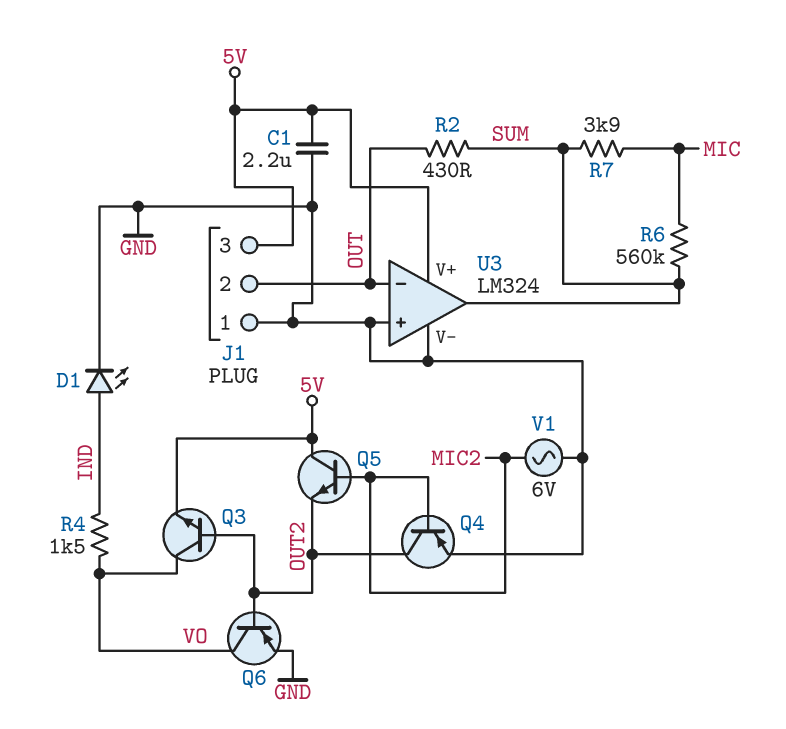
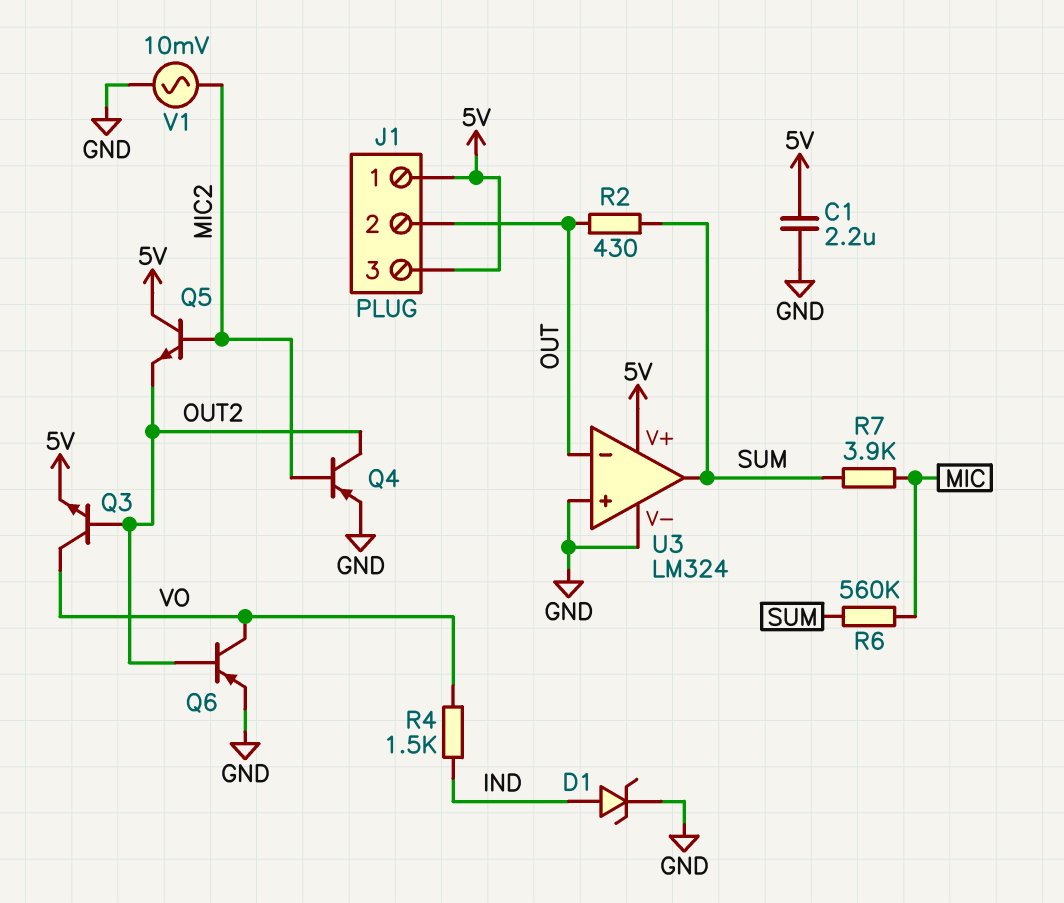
D1: LED (A IND, K GND) -> zener (A IND, K GND)
J1 pin 1: GND -> 5V
V1: AC 6V (GND, MIC2) -> AC 10mV (GND, MIC2)

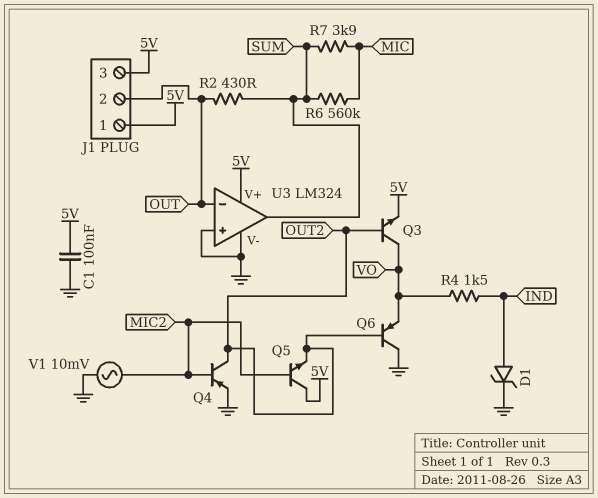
C1: 2.2uF (5V, GND) -> 100nF (5V, GND)
Q6: PNP (B OUT2, C VO, E GND) -> PNP (B OUT2, C GND, E VO)

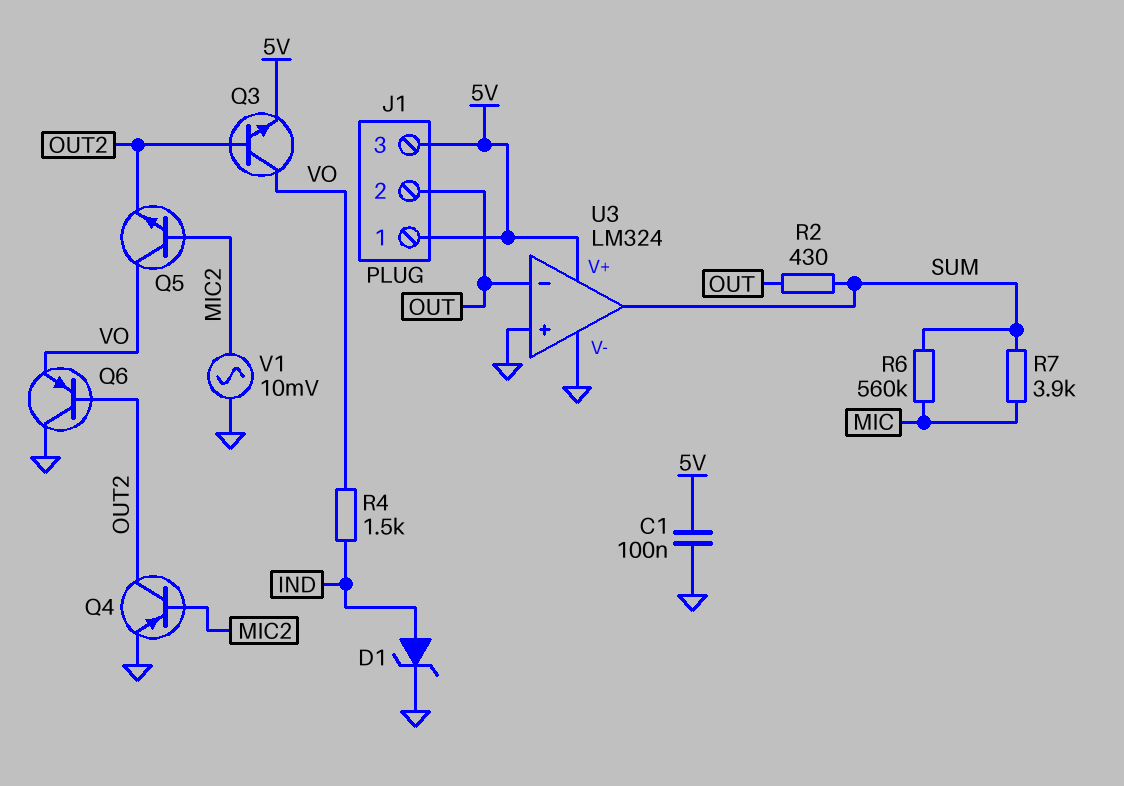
Q5: NPN (B MIC2, C 5V, E OUT2) -> NPN (B MIC2, C VO, E OUT2)

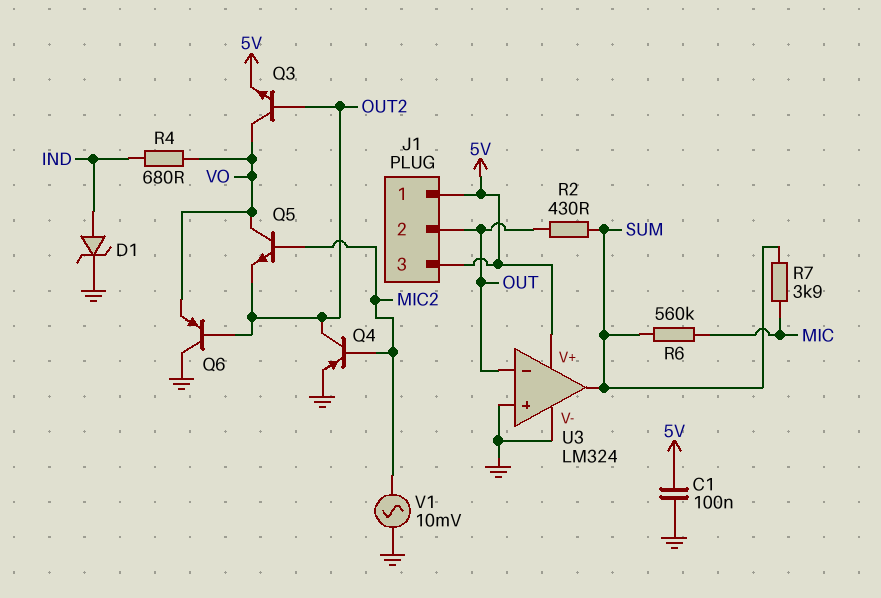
R4: 1.5k (IND, VO) -> 680 (IND, VO)

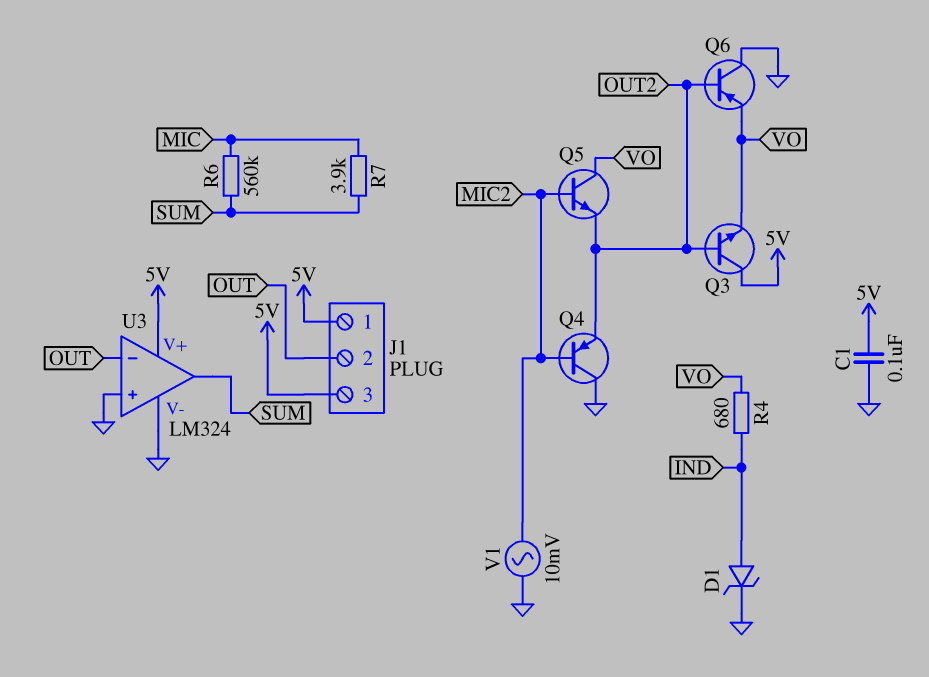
Q3: NPN (B OUT2, C VO, E 5V) -> NPN (B OUT2, C 5V, E VO)
Q4: PNP (B MIC2, C OUT2, E GND) -> PNP (B MIC2, C GND, E OUT2)
R2: 430 (OUT, SUM) -> none

